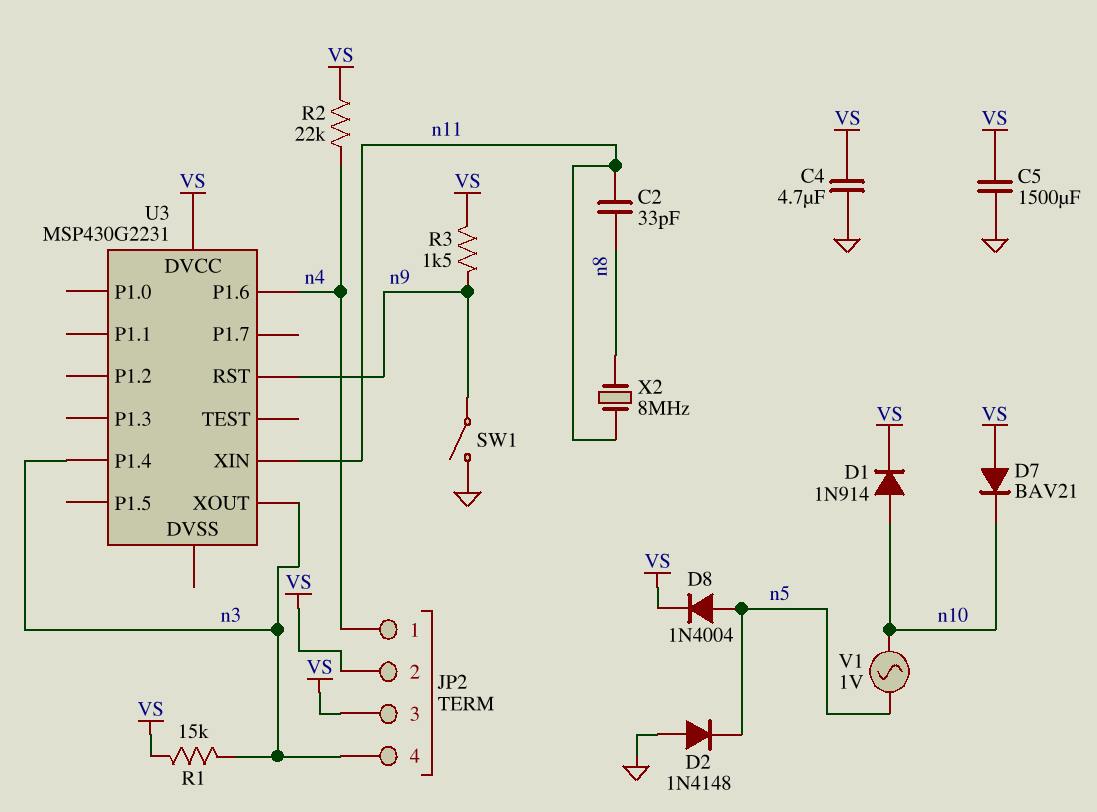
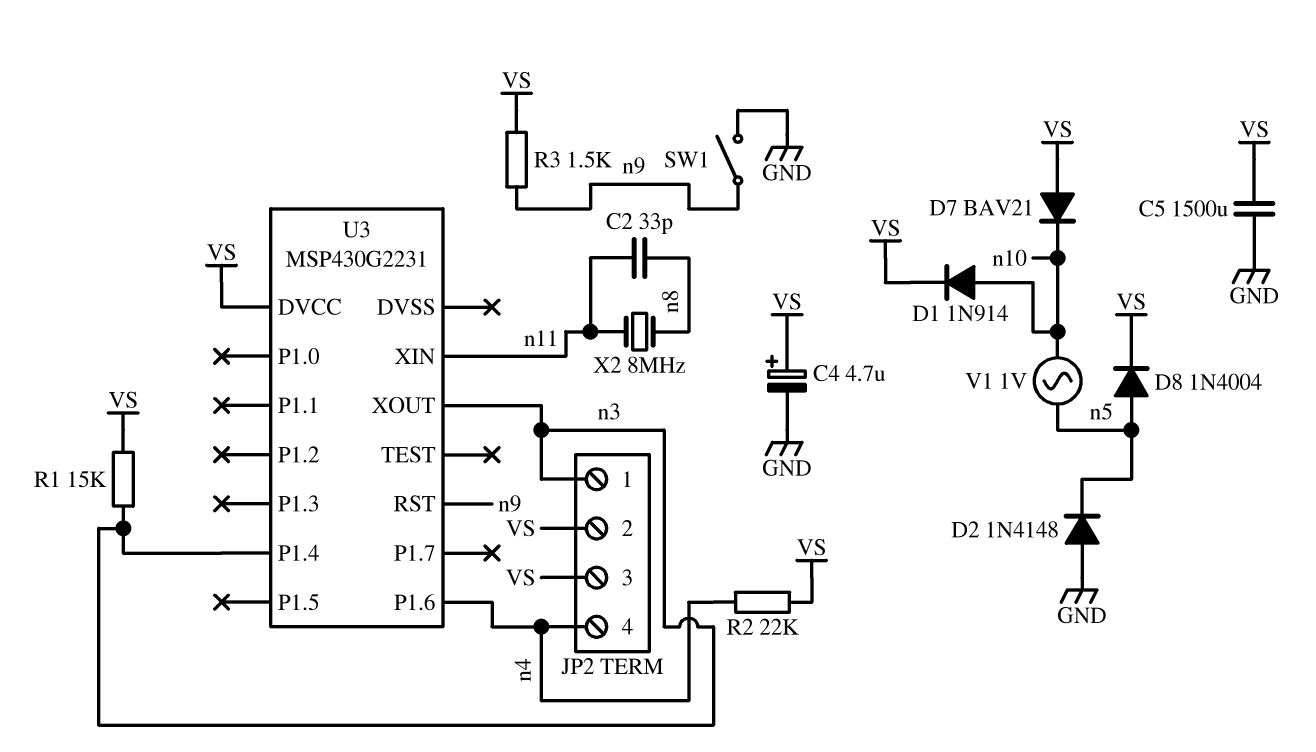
C4: 4.7uF (GND, VS) -> 4.7uF (plus VS, minus GND)
JP2 pin 1: n4 -> n3
JP2 pin 4: n3 -> n4

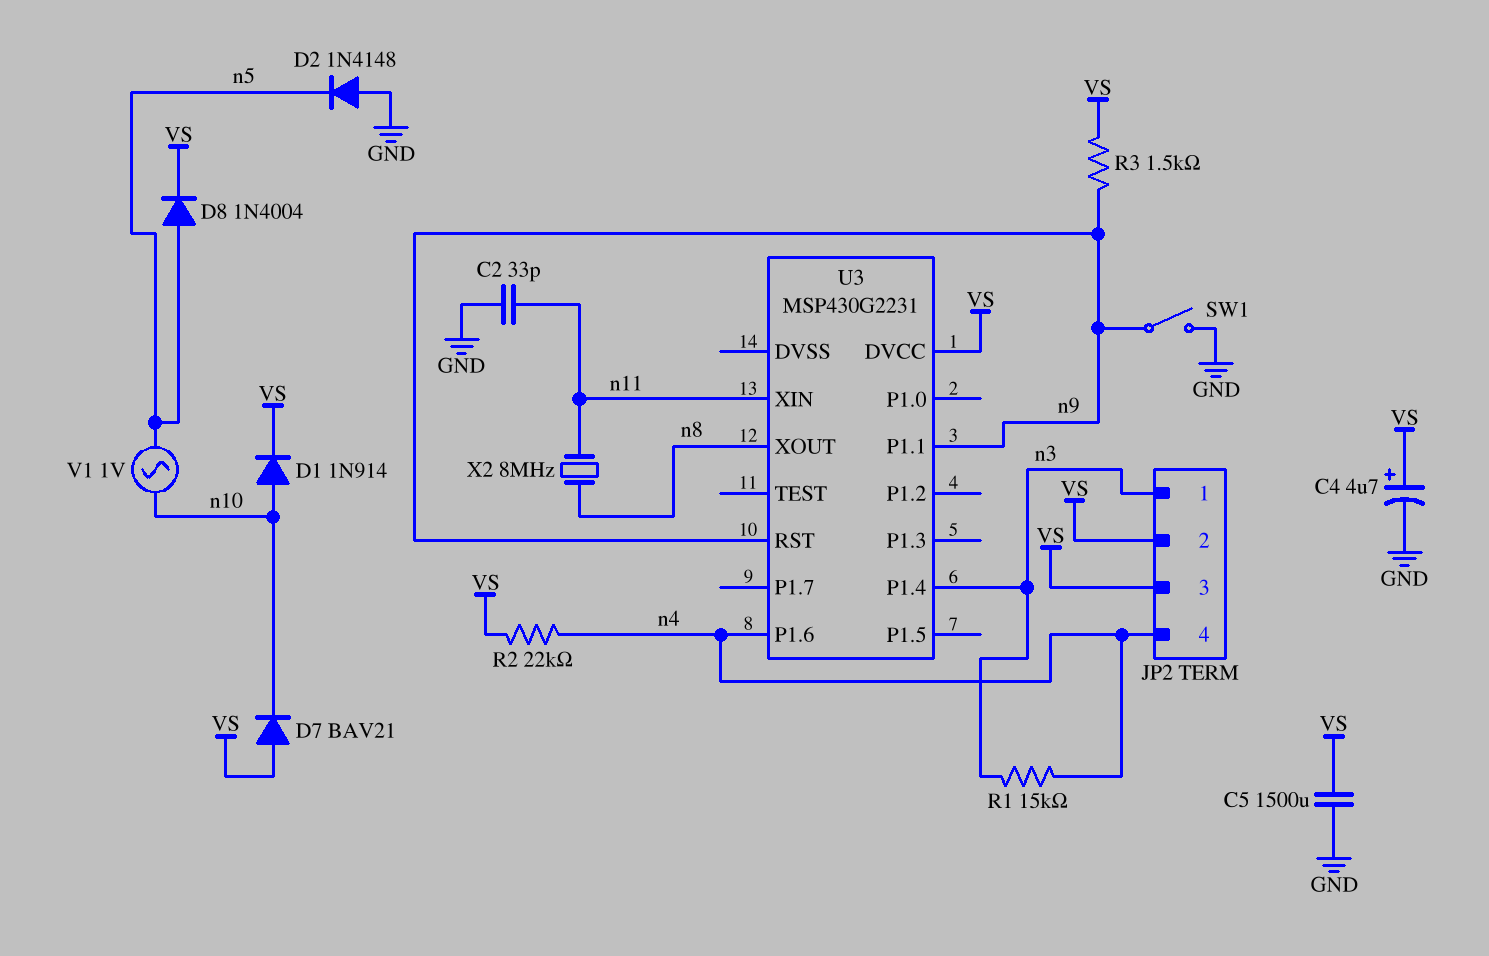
C2: 33pF (n8, n11) -> 33pF (GND, n11)
R1: 15k (VS, n3) -> 15k (n3, n4)
U3 pin P1.1: none -> n9
U3 pin XOUT: n3 -> n8

